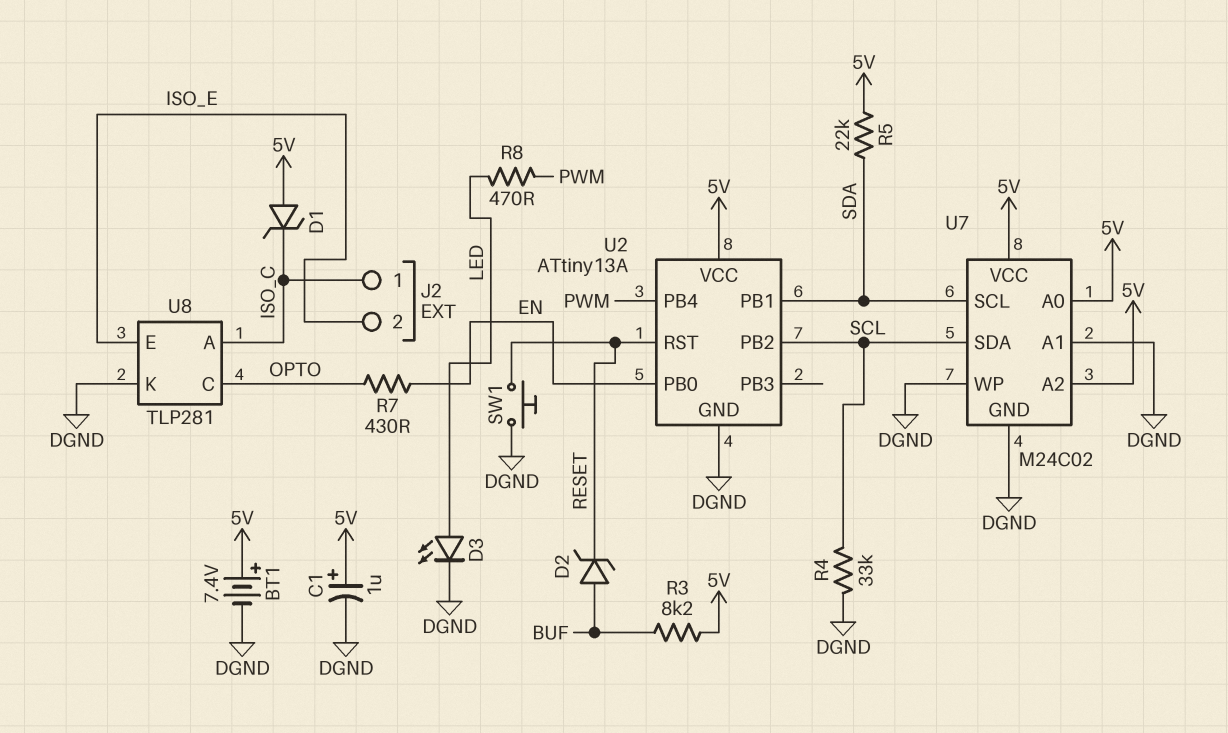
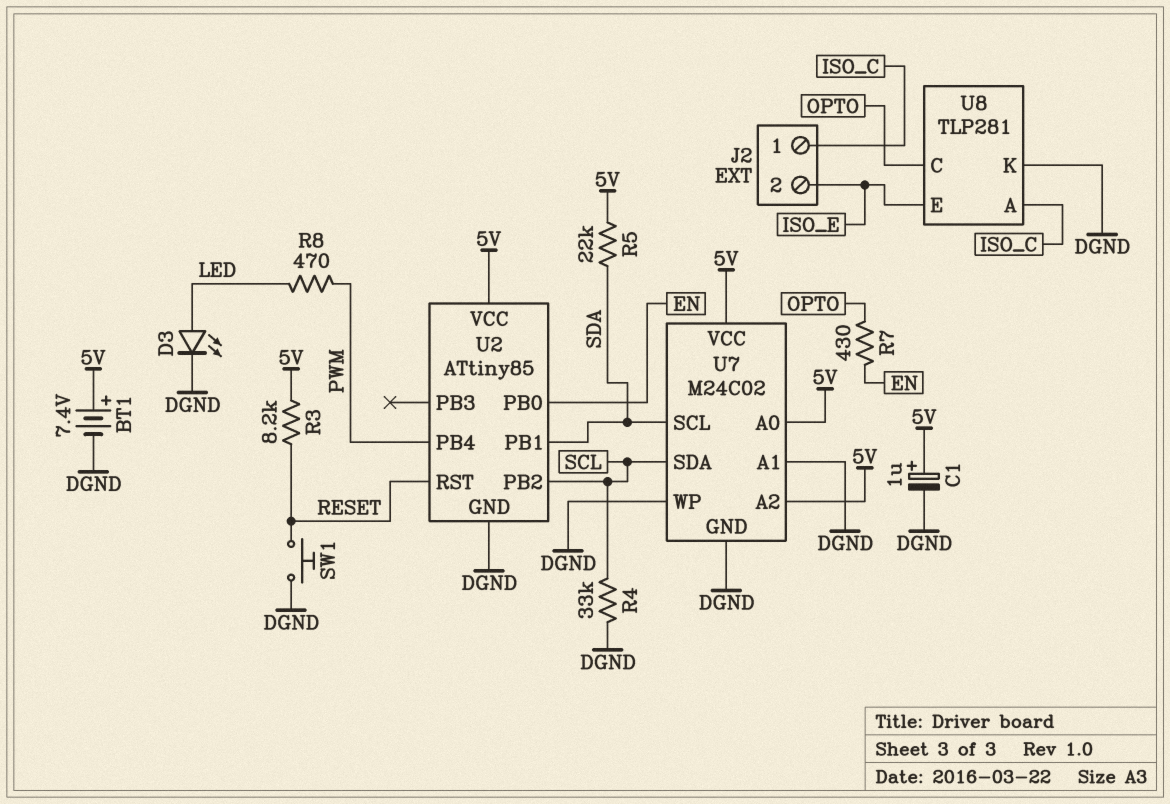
D1: zener (A 5V, K ISO_C) -> none
D2: zener (A BUF, K RESET) -> none
R3: 8.2k (5V, BUF) -> 8.2k (5V, RESET)
U2: ATtiny13A -> ATtiny85

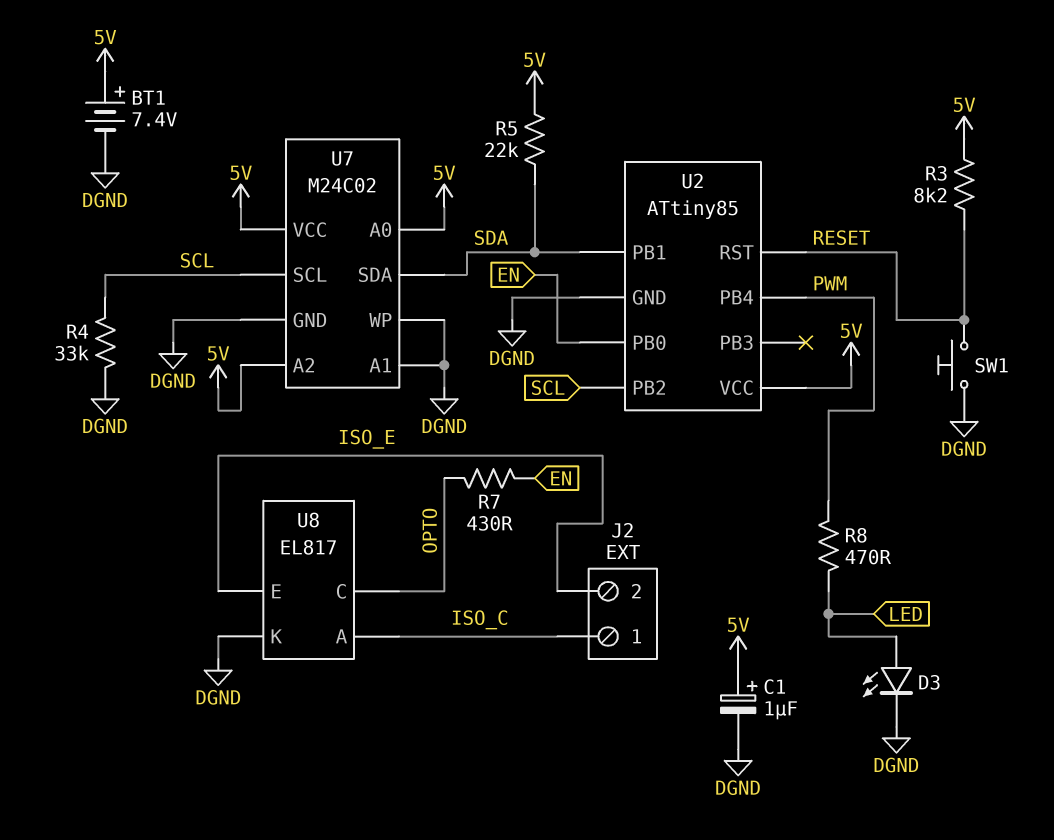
U7 pin SCL: SDA -> SCL
U7 pin SDA: SCL -> SDA
U8: TLP281 -> EL817

